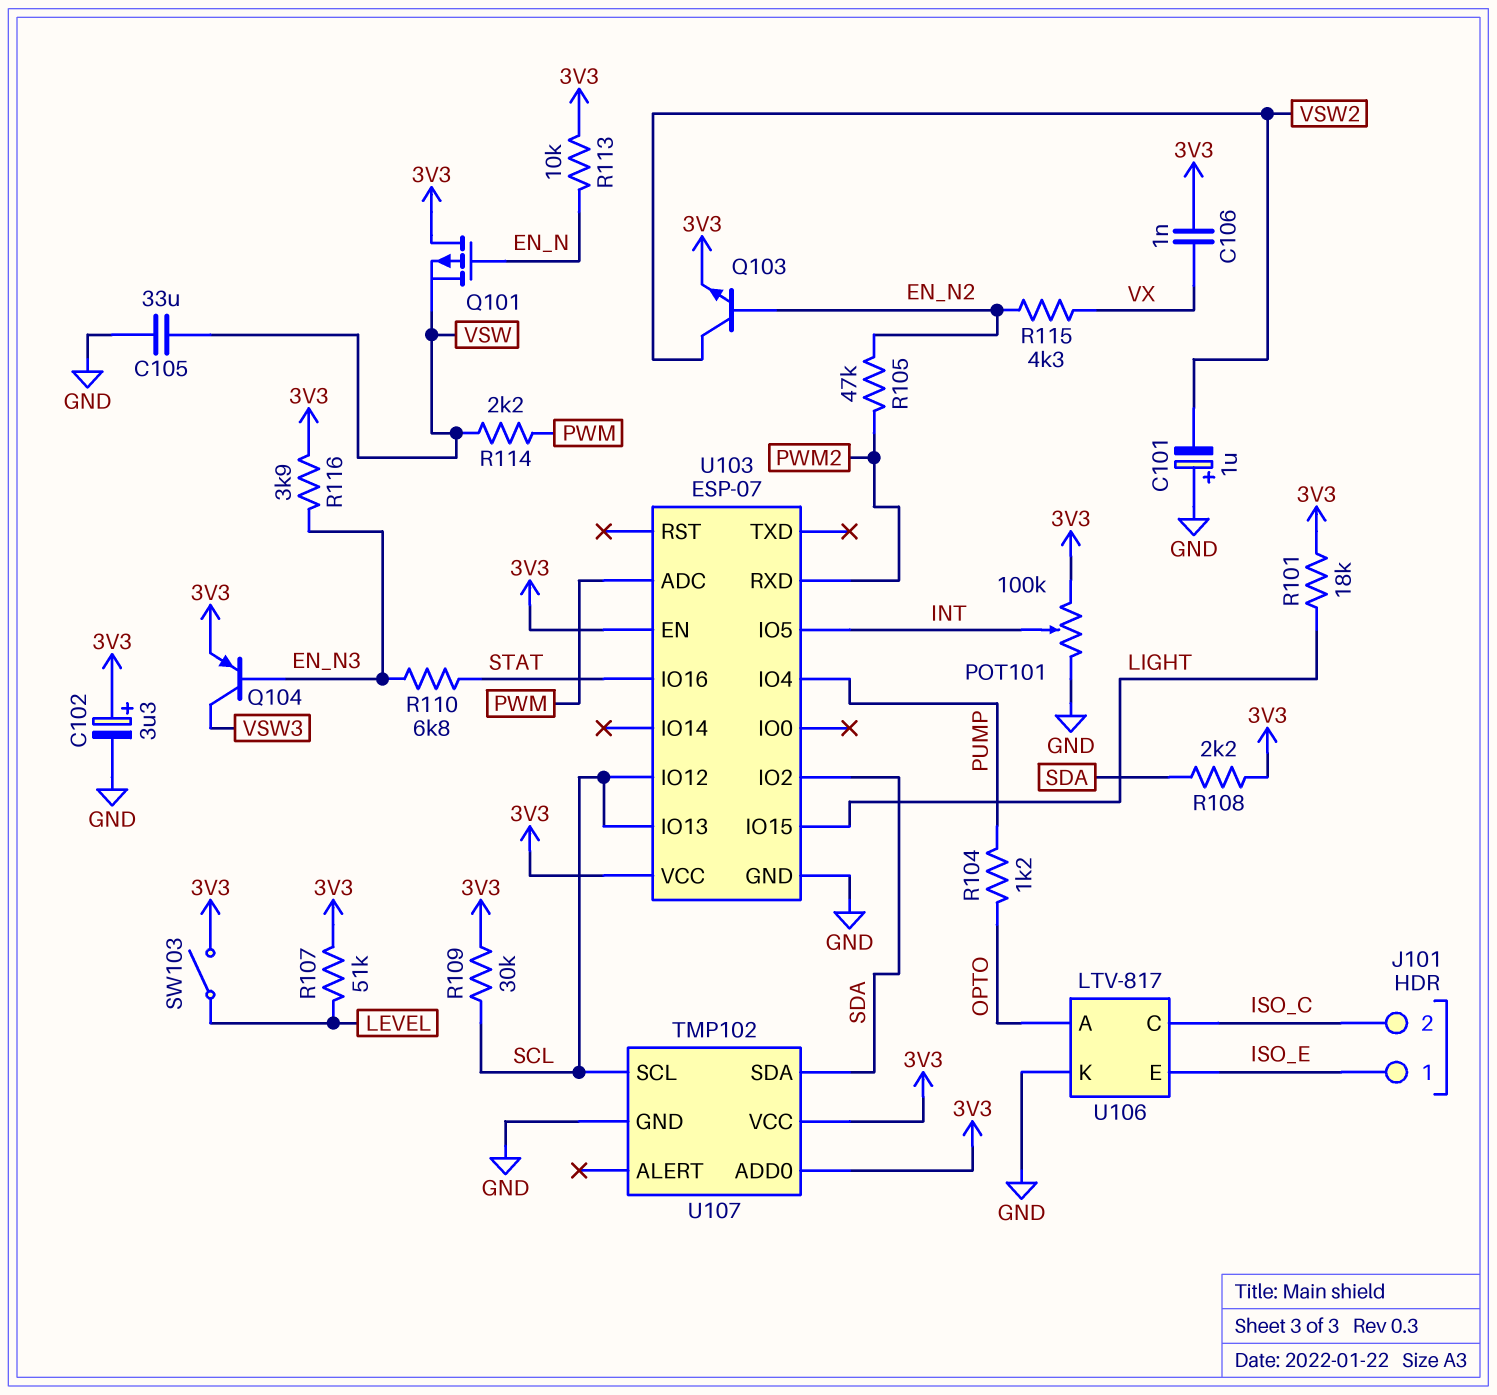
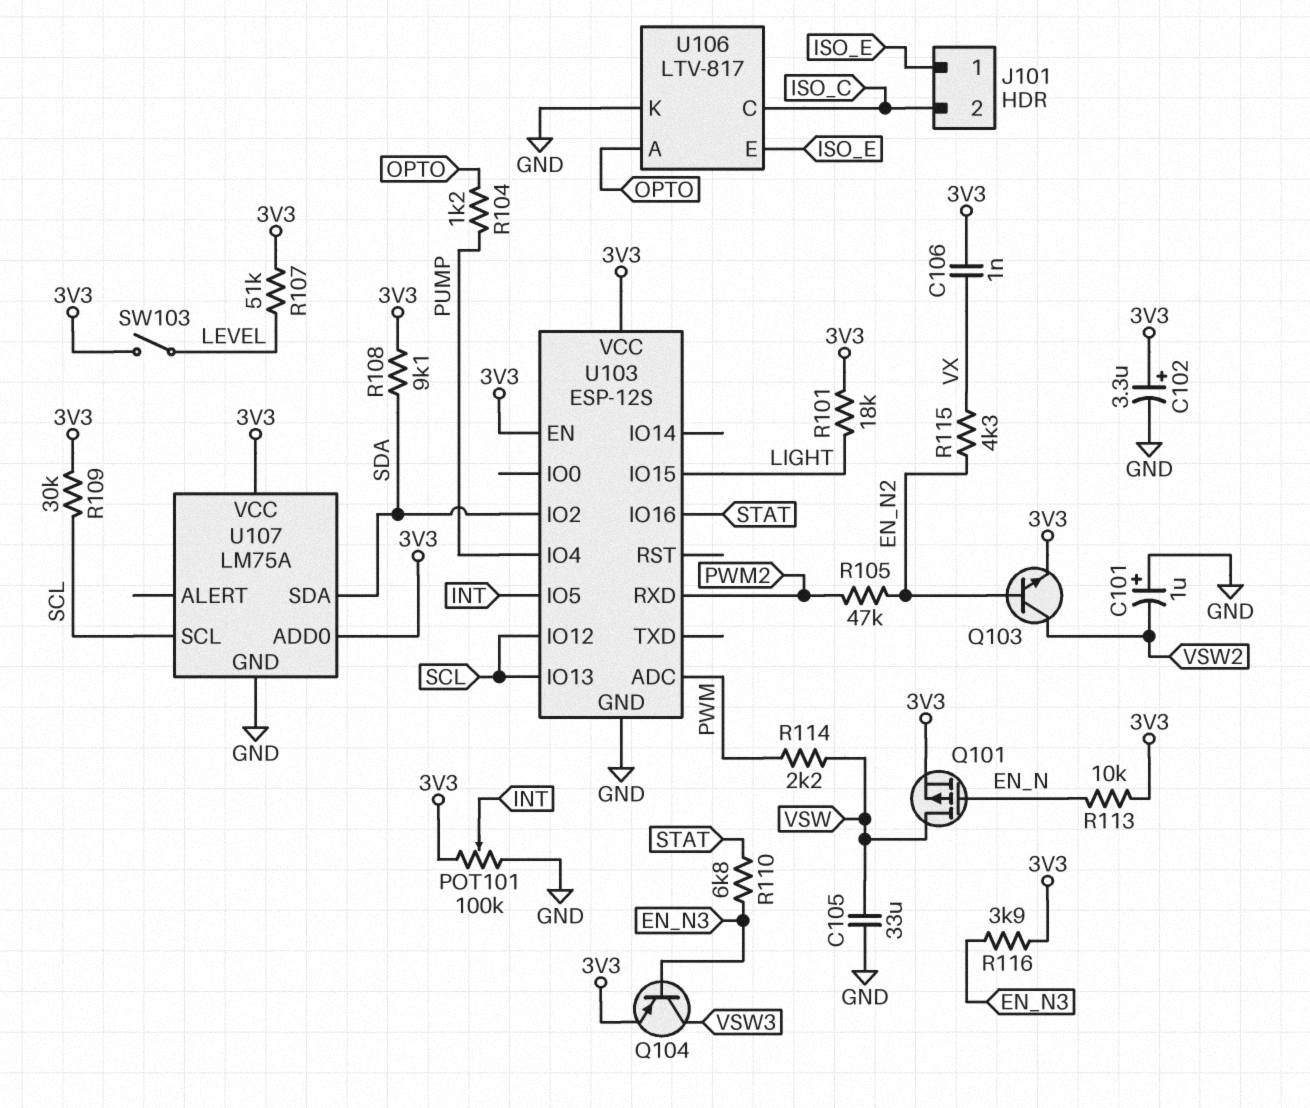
Q101: PMOS (G EN_N, D 3V3, S VSW) -> PMOS (G EN_N, D VSW, S 3V3)
R108: 2.2k (3V3, SDA) -> 9.1k (3V3, SDA)
U103: ESP-07 -> ESP-12S
U107: TMP102 -> LM75A

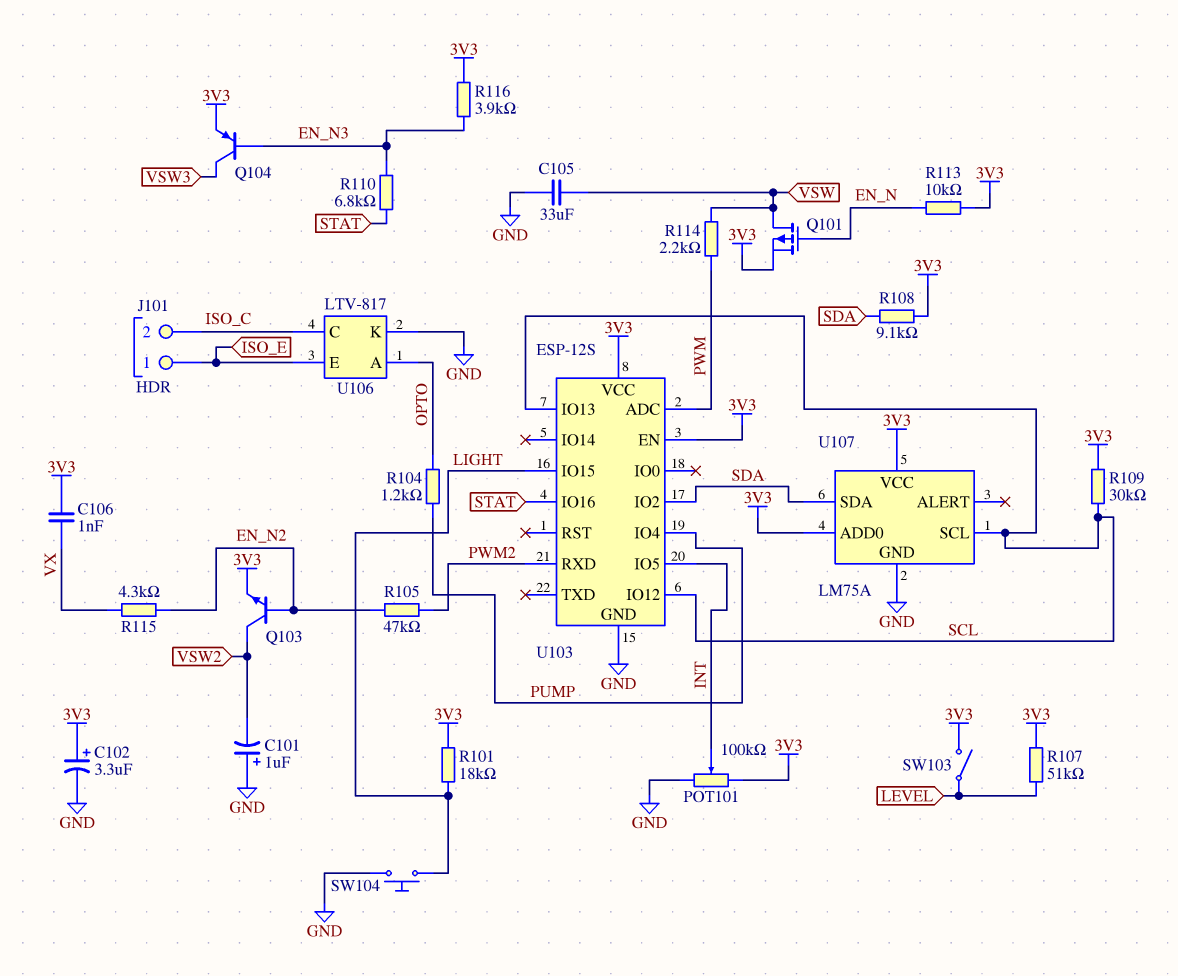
SW104: none -> button (GND, LIGHT)

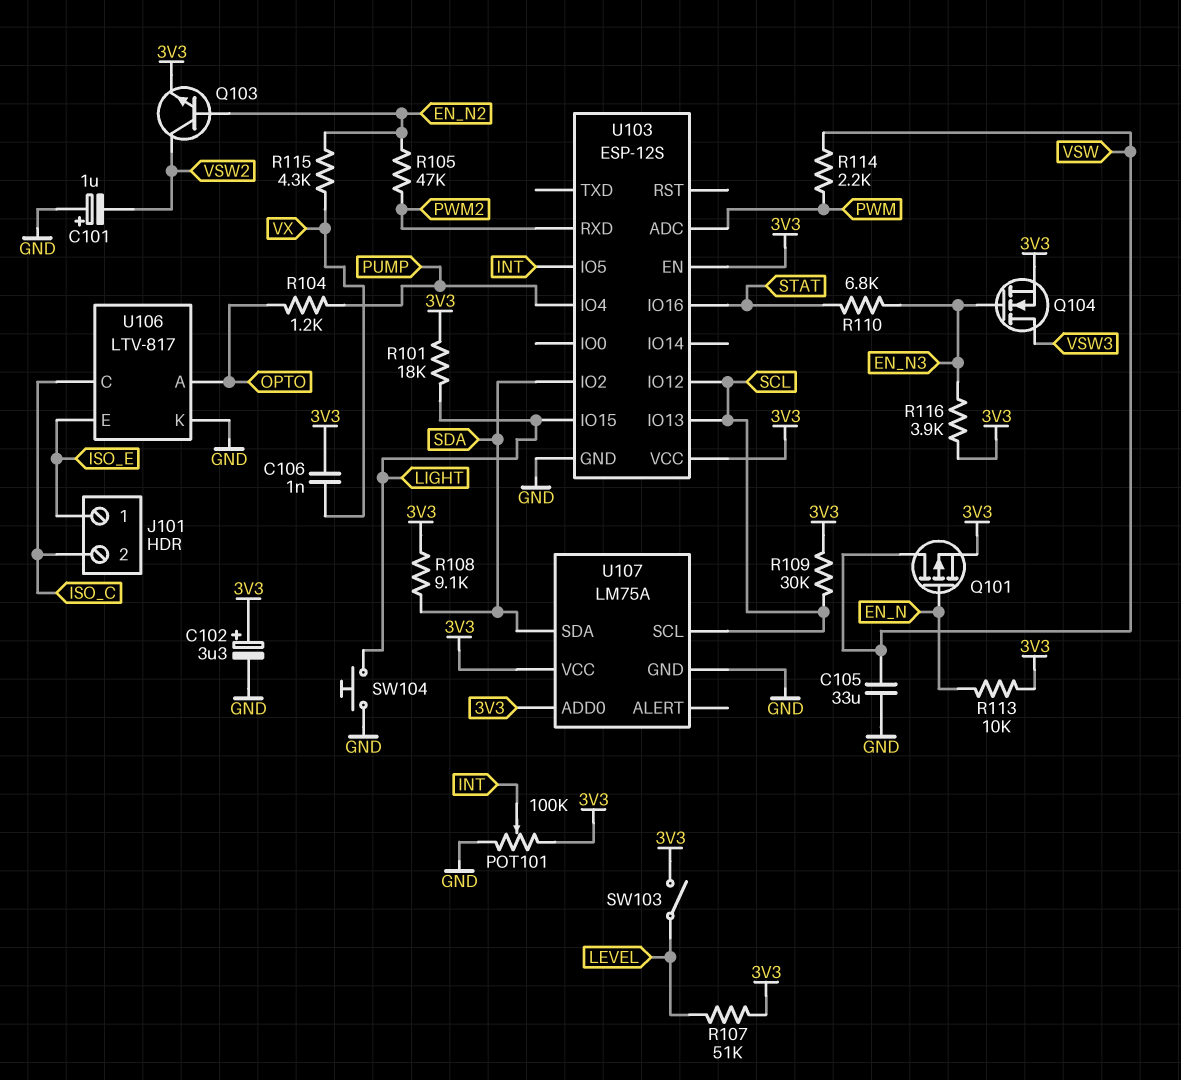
Q104: PNP (B EN_N3, C VSW3, E 3V3) -> NMOS (G EN_N3, D VSW3, S 3V3)

